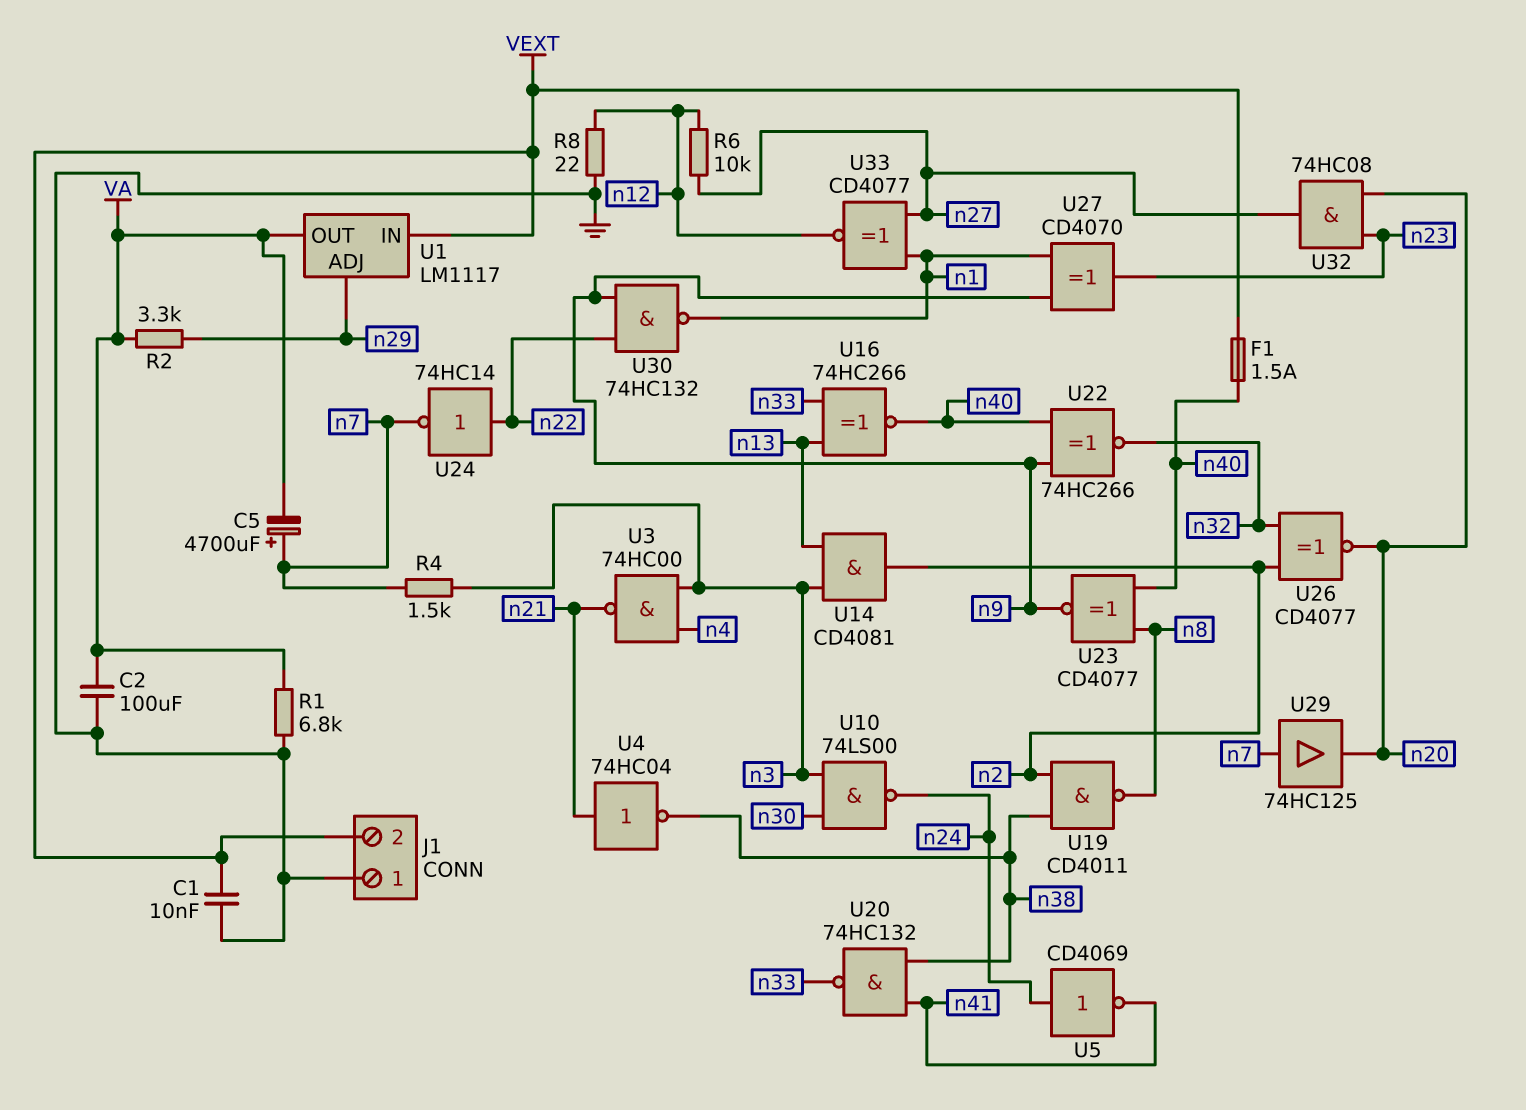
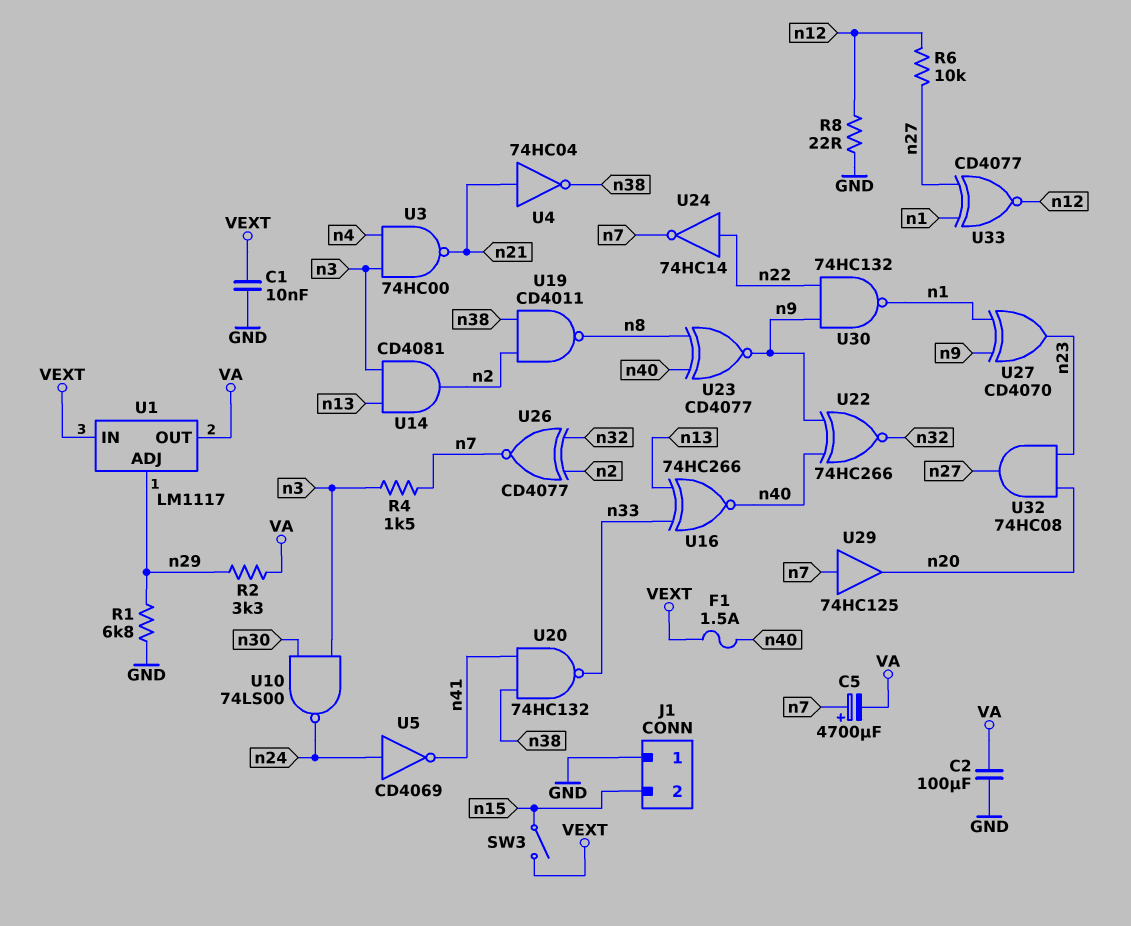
J1 pin 2: VEXT -> n15
R1: 6.8k (GND, VA) -> 6.8k (GND, n29)
SW3: none -> switch (VEXT, n15)
U26: XNOR CD4077 (in n2, in n32, out n20) -> XNOR CD4077 (in n2, in n32, out n7)

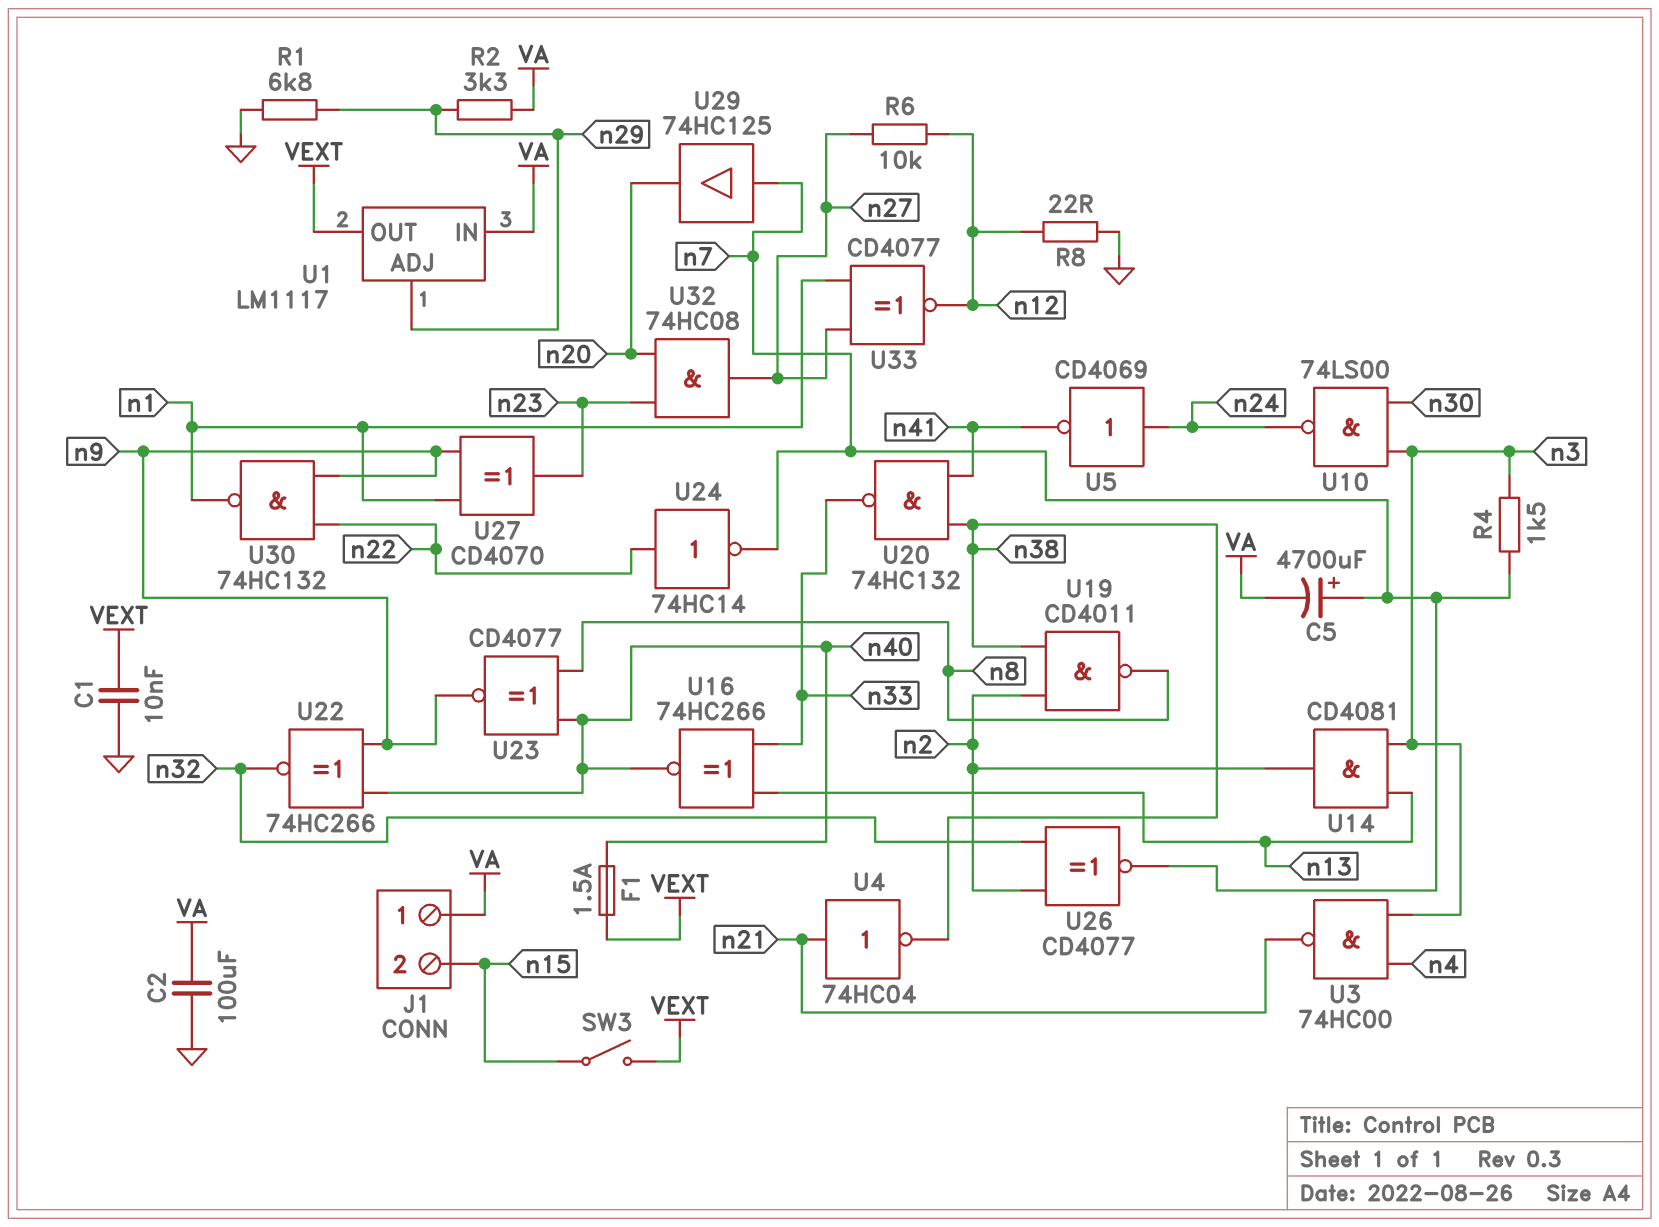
J1 pin 1: GND -> VA
U1 pin IN: VEXT -> VA
U1 pin OUT: VA -> VEXT

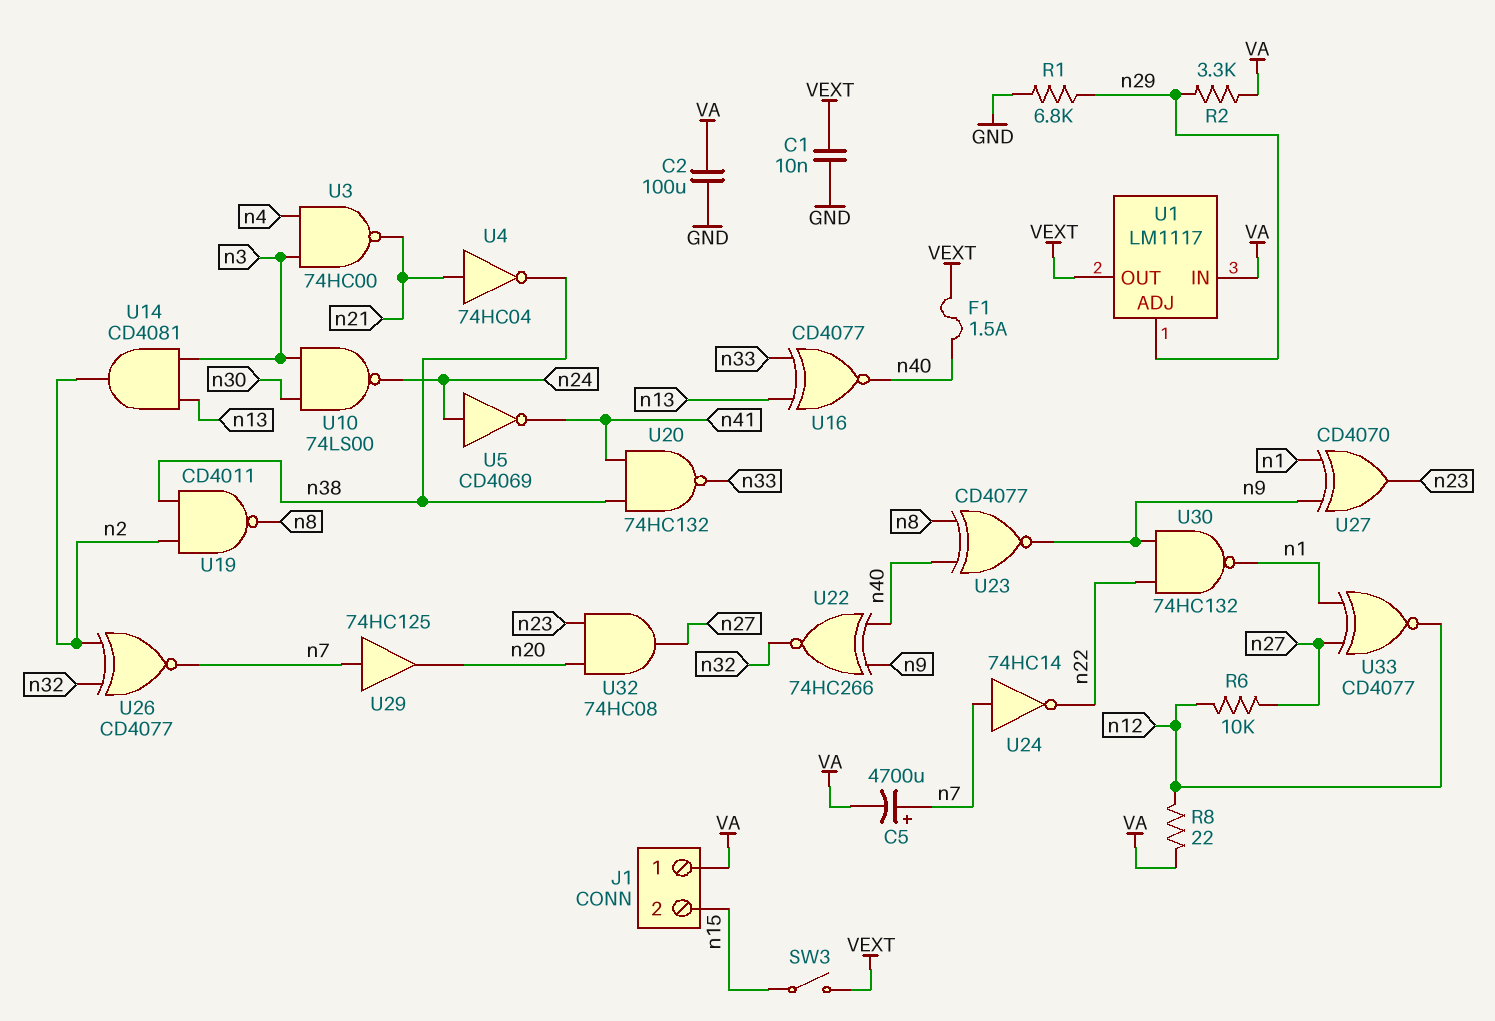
R4: 1.5k (n3, n7) -> none
R8: 22 (GND, n12) -> 22 (VA, n12)
U16: XNOR 74HC266 (in n13, in n33, out n40) -> XNOR CD4077 (in n13, in n33, out n40)
U24: NOT 74HC14 (in n22, out n7) -> NOT 74HC14 (in n7, out n22)

